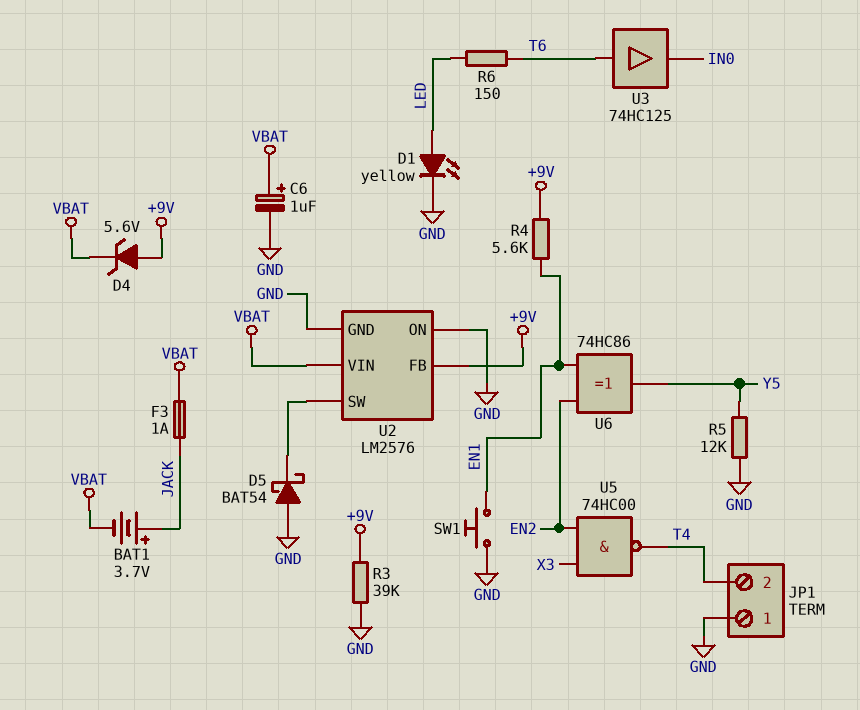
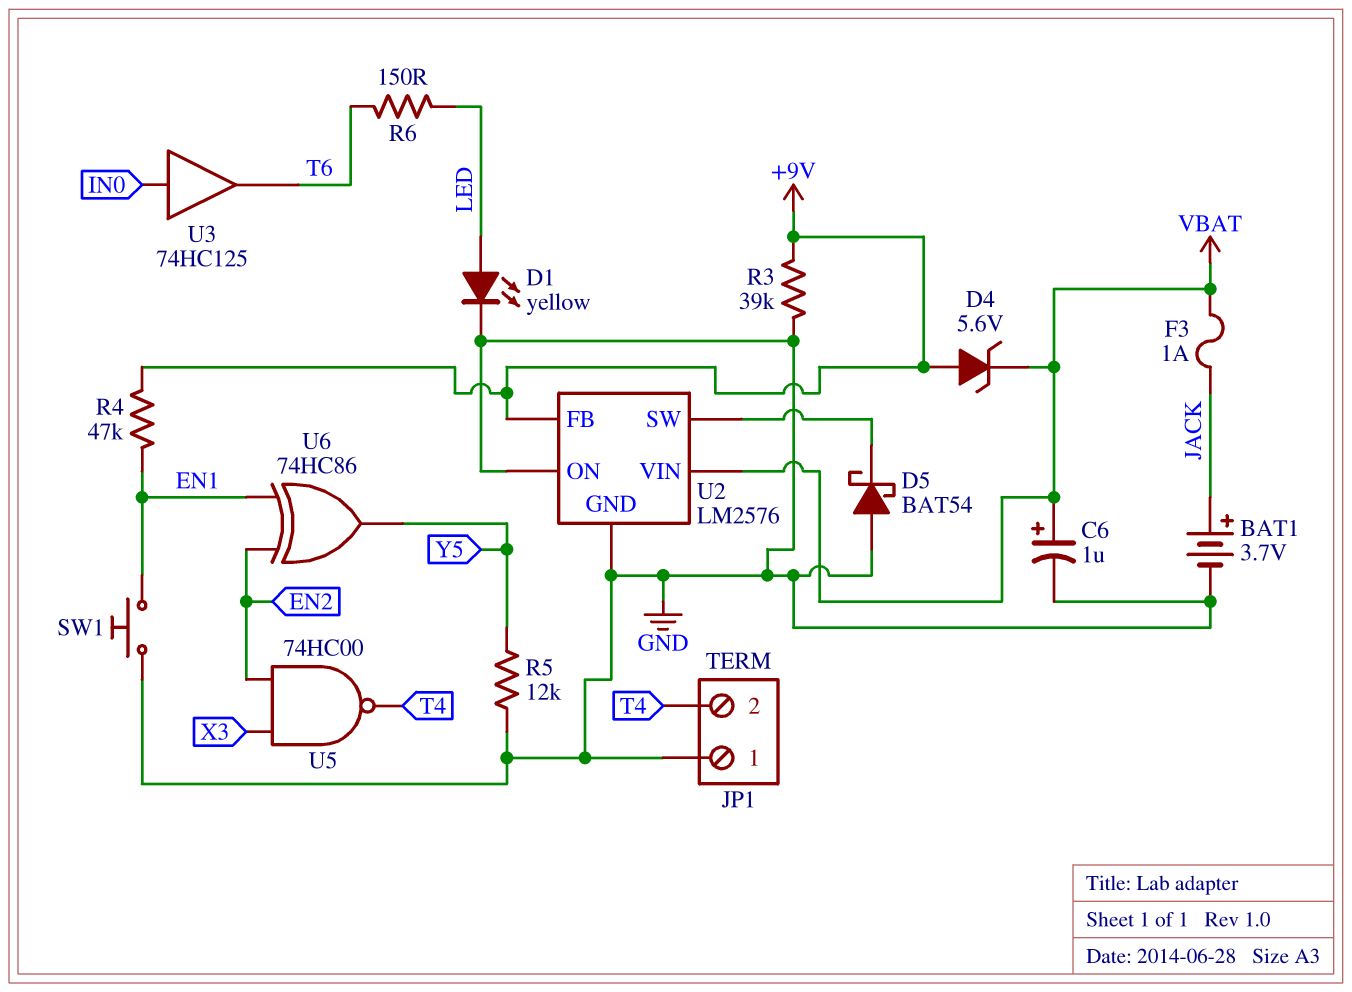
BAT1: 3.7V (plus JACK, minus VBAT) -> 3.7V (plus JACK, minus GND)
R4: 5.6k (+9V, EN1) -> 47k (+9V, EN1)
U3: buffer 74HC125 (in T6, out IN0) -> buffer 74HC125 (in IN0, out T6)

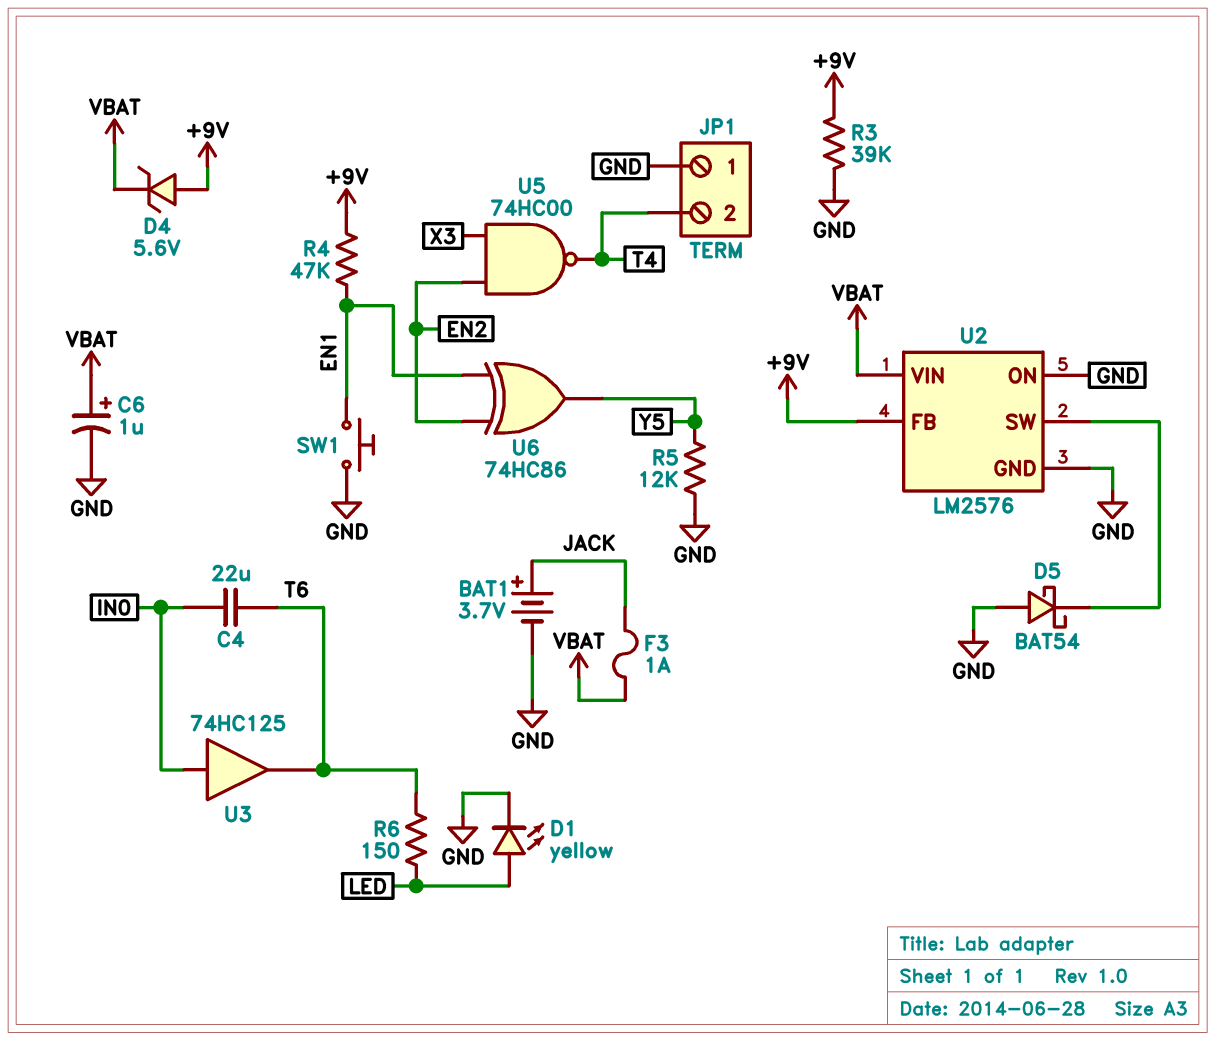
C4: none -> 22uF (IN0, T6)

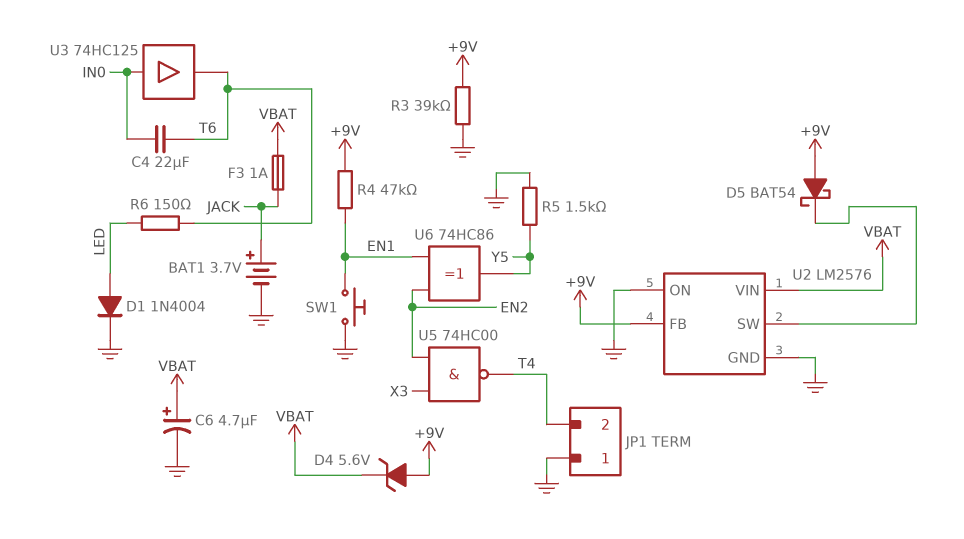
C6: 1uF (plus VBAT, minus GND) -> 4.7uF (plus VBAT, minus GND)
D1: LED yellow (A LED, K GND) -> diode 1N4004 (A LED, K GND)
D5: schottky BAT54 (A GND, K U2/SW) -> schottky BAT54 (A +9V, K U2/SW)
R5: 12k (GND, Y5) -> 1.5k (GND, Y5)

